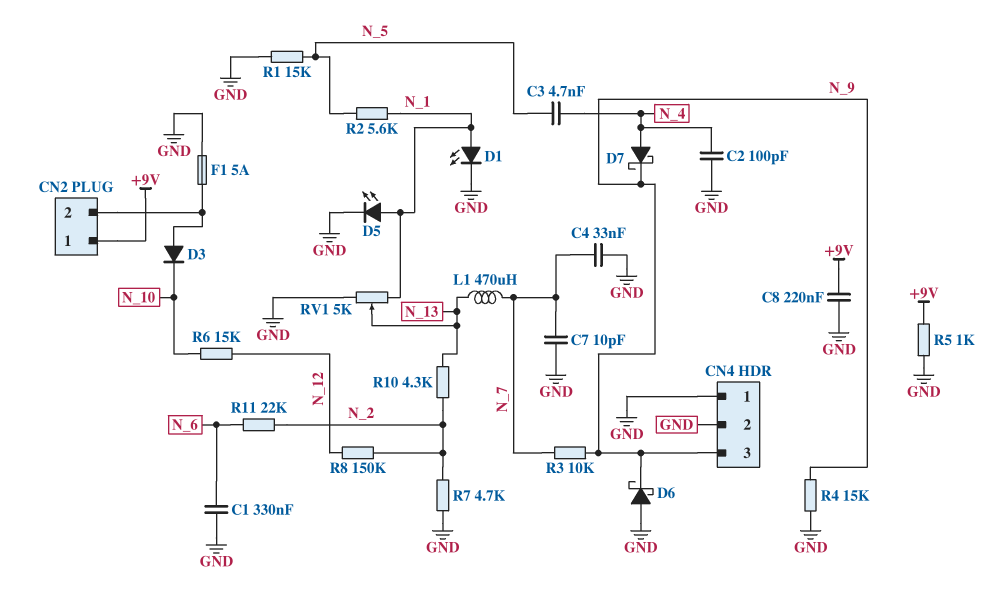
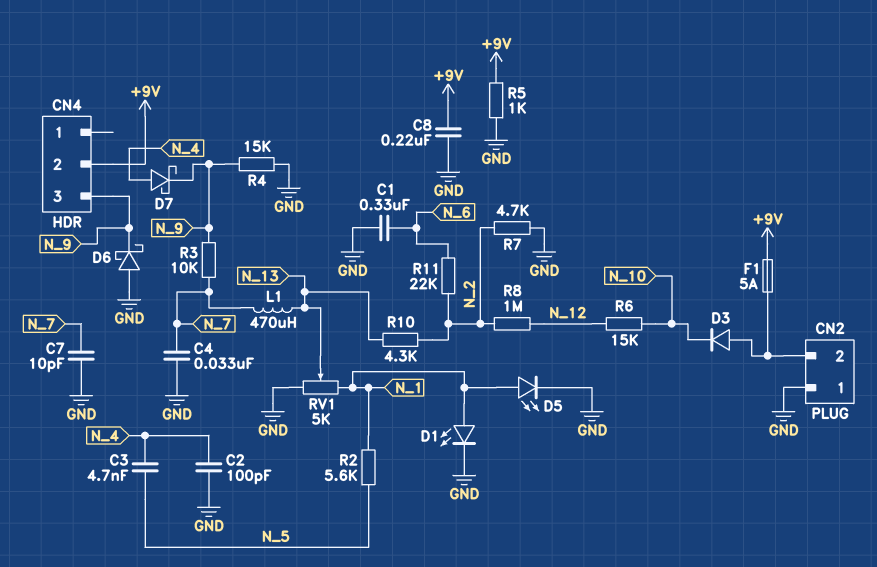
CN2 pin 1: +9V -> GND
CN4 pin 1: GND -> none
CN4 pin 2: GND -> +9V
F1: 5A (CN2/2, GND) -> 5A (+9V, CN2/2)
R1: 15k (GND, N_5) -> none
R8: 150k (N_2, N_12) -> 1M (N_2, N_12)

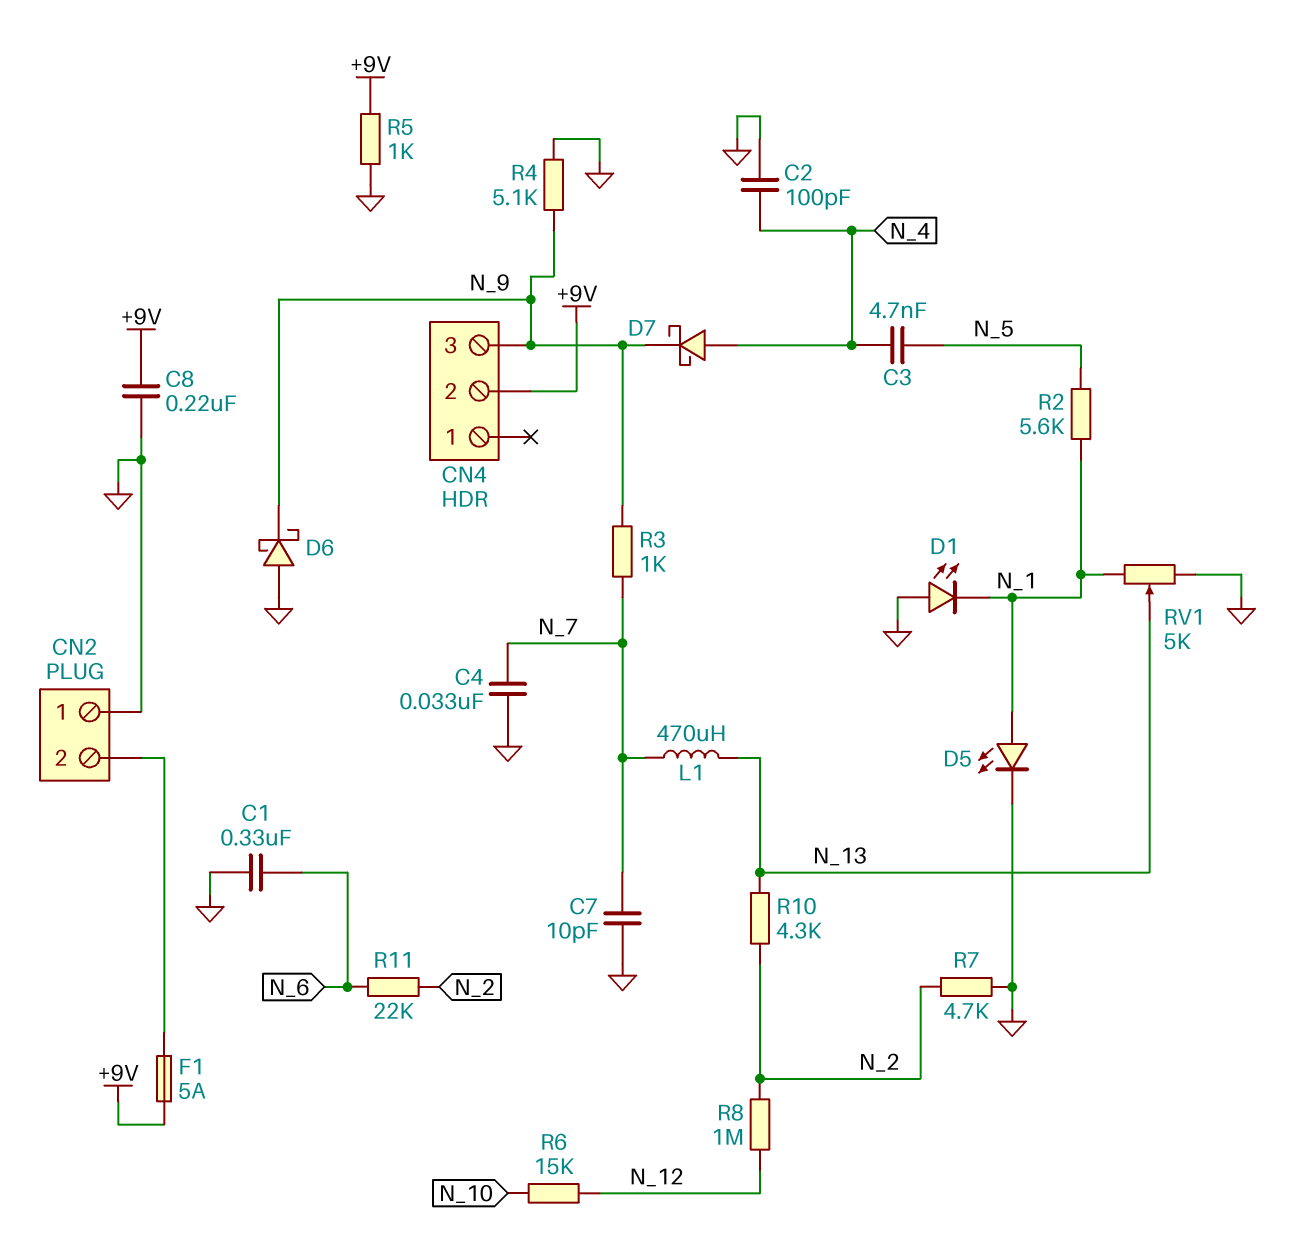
D1: LED (A N_1, K GND) -> LED (A GND, K N_1)
D3: diode (A CN2/2, K N_10) -> none
R3: 10k (N_7, N_9) -> 1k (N_7, N_9)
R4: 15k (GND, N_9) -> 5.1k (GND, N_9)

